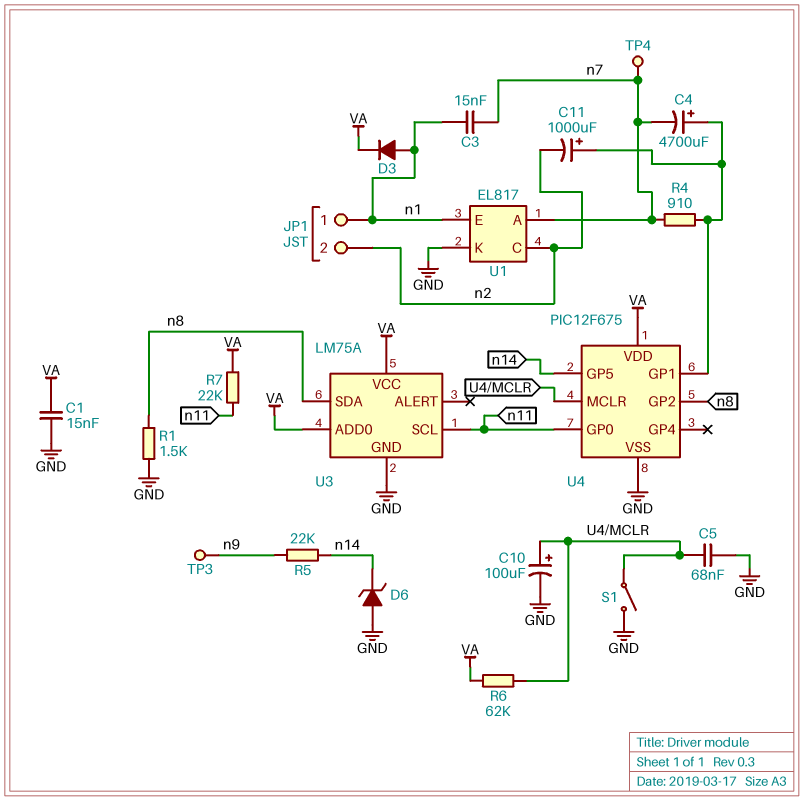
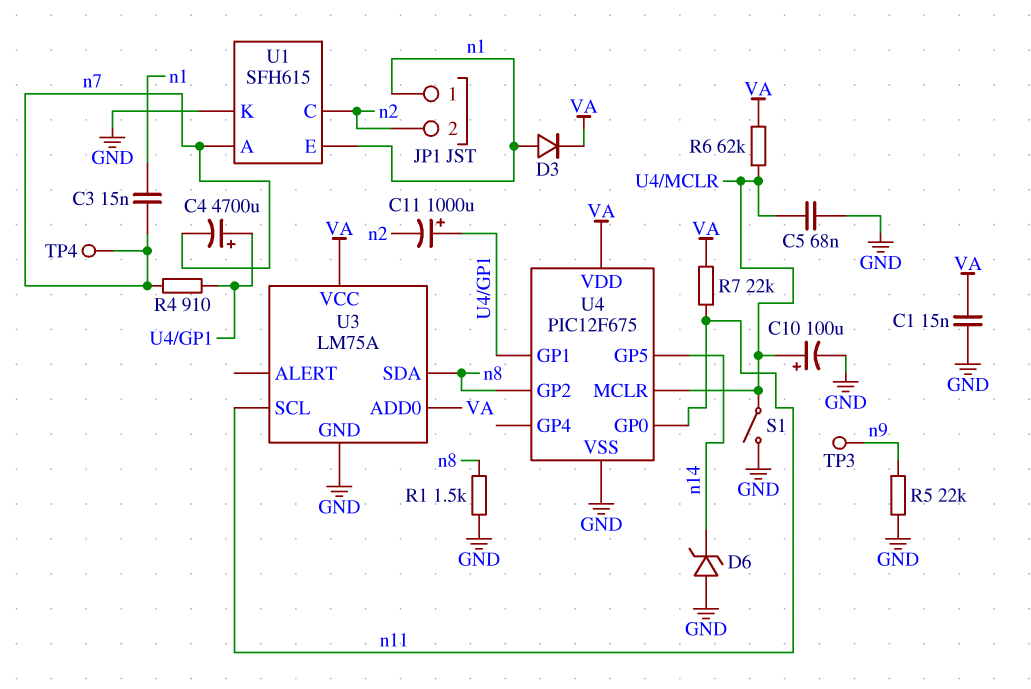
R5: 22k (n9, n14) -> 22k (GND, n9)
U1: EL817 -> SFH615

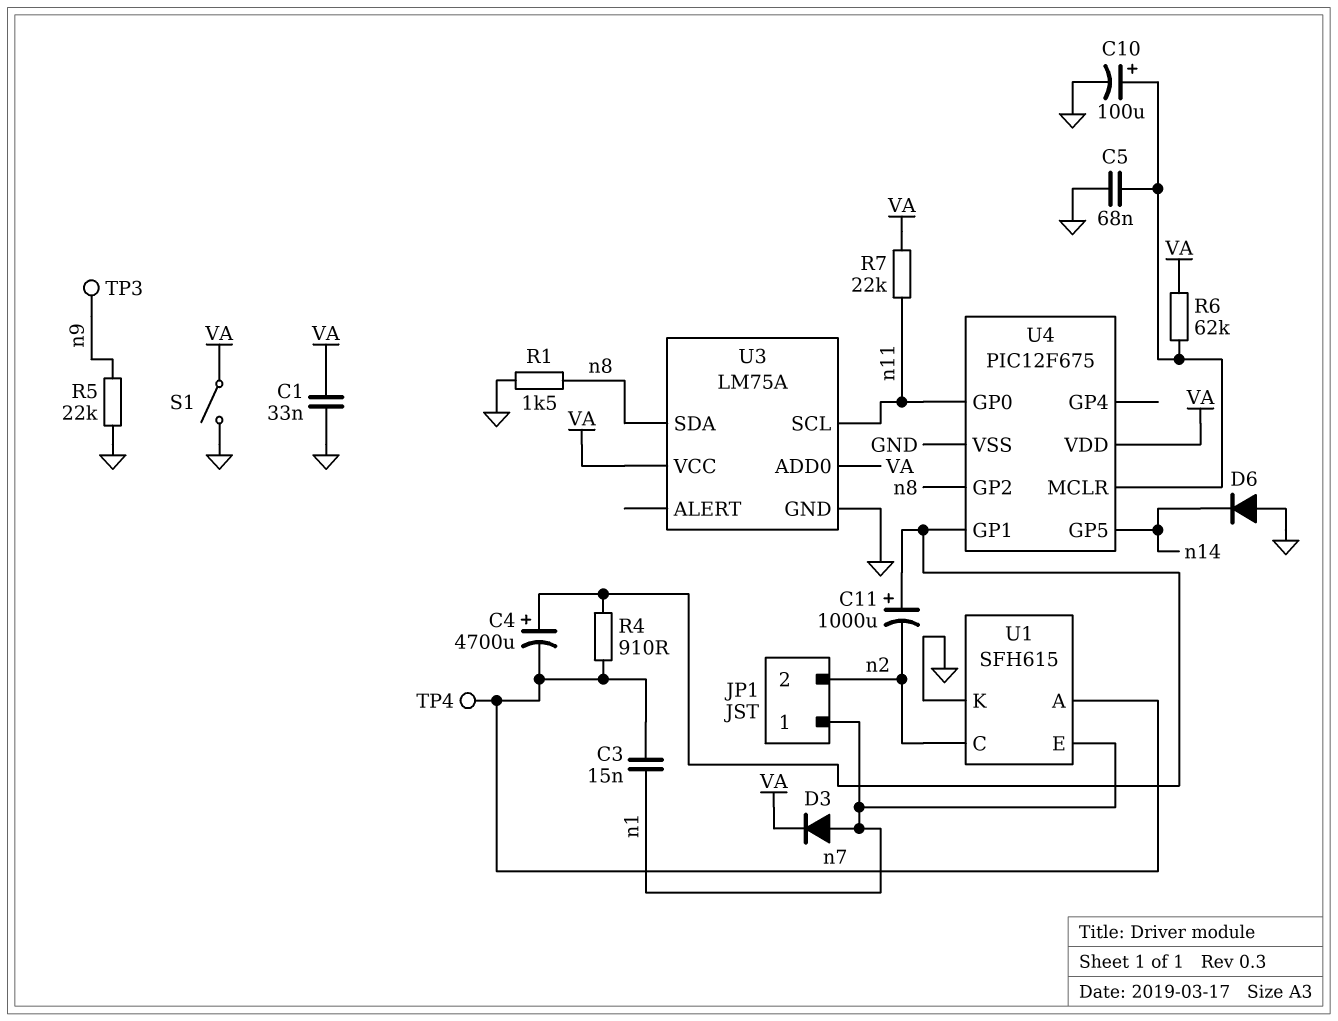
C1: 15nF (GND, VA) -> 33nF (GND, VA)
D6: zener (A GND, K n14) -> diode (A GND, K n14)
S1: switch (GND, U4/MCLR) -> switch (GND, VA)

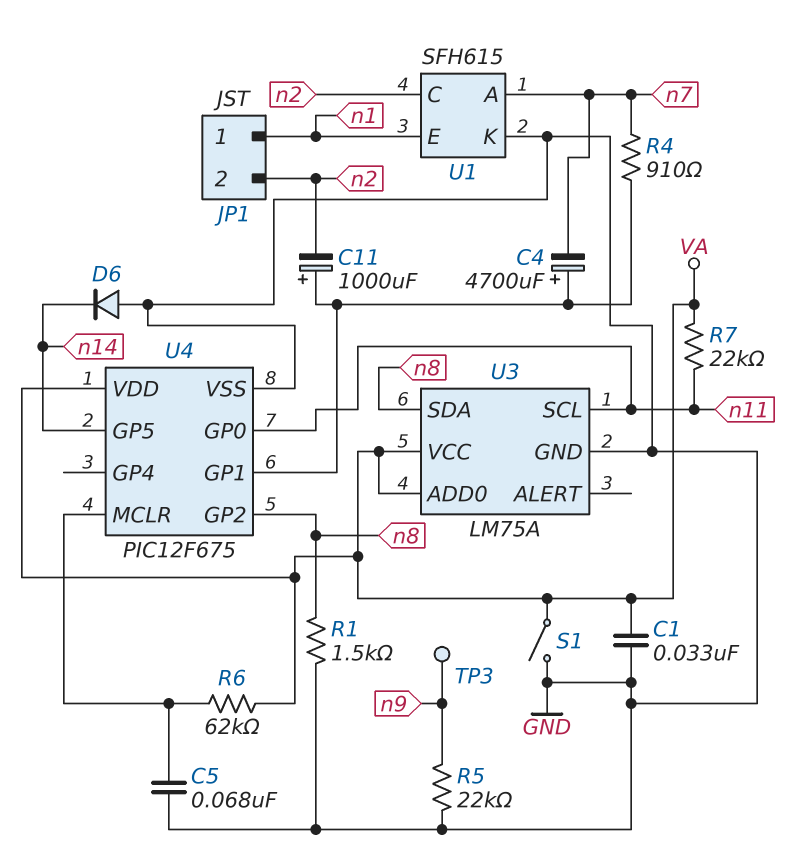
C3: 15nF (n1, n7) -> none
C10: 100uF (plus U4/MCLR, minus GND) -> none
D3: diode (A n1, K VA) -> none
TP4: test point (n7) -> none

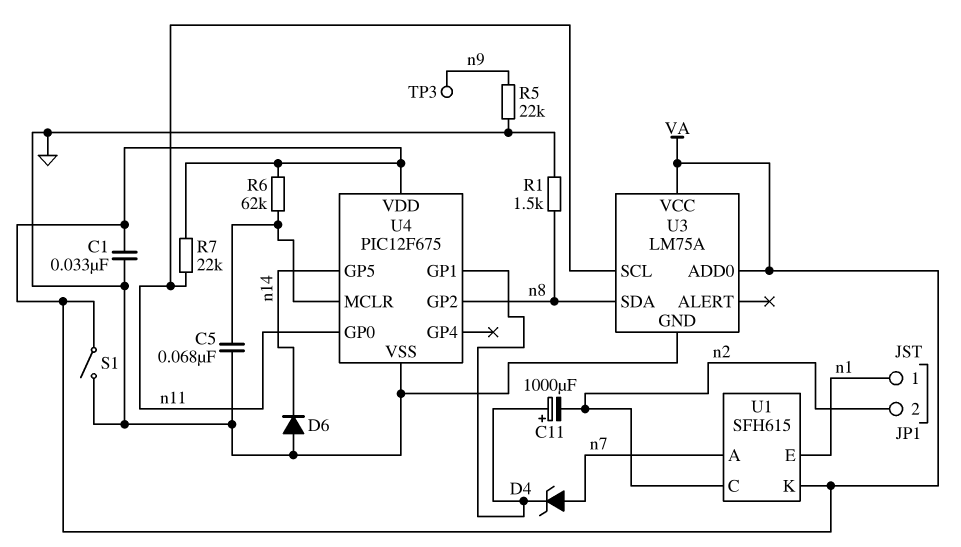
C4: 4700uF (plus U4/GP1, minus n7) -> none
D4: none -> zener (A n7, K U4/GP1)
R4: 910 (U4/GP1, n7) -> none
U1 pin K: GND -> VA

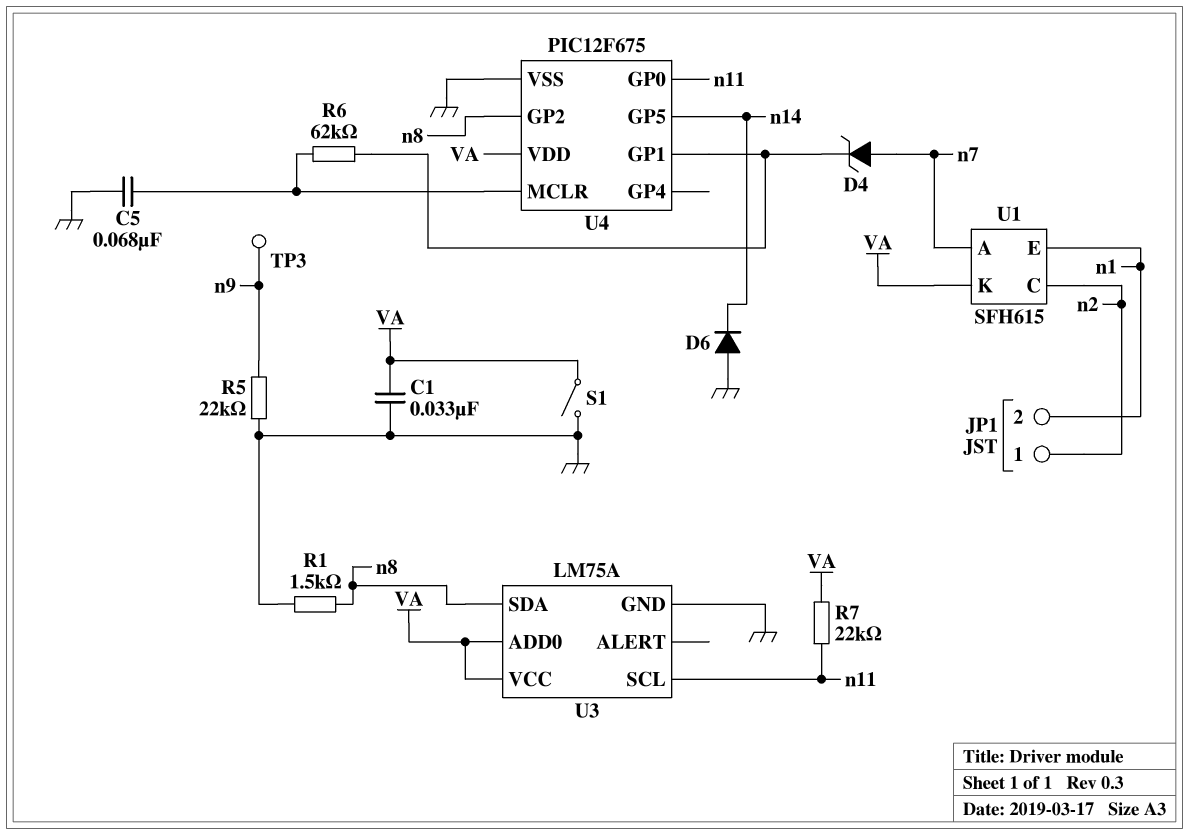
C11: 1000uF (plus U4/GP1, minus n2) -> none
JP1 pin 1: n1 -> n2
JP1 pin 2: n2 -> n1
R6: 62k (U4/MCLR, VA) -> 62k (U4/GP1, U4/MCLR)

